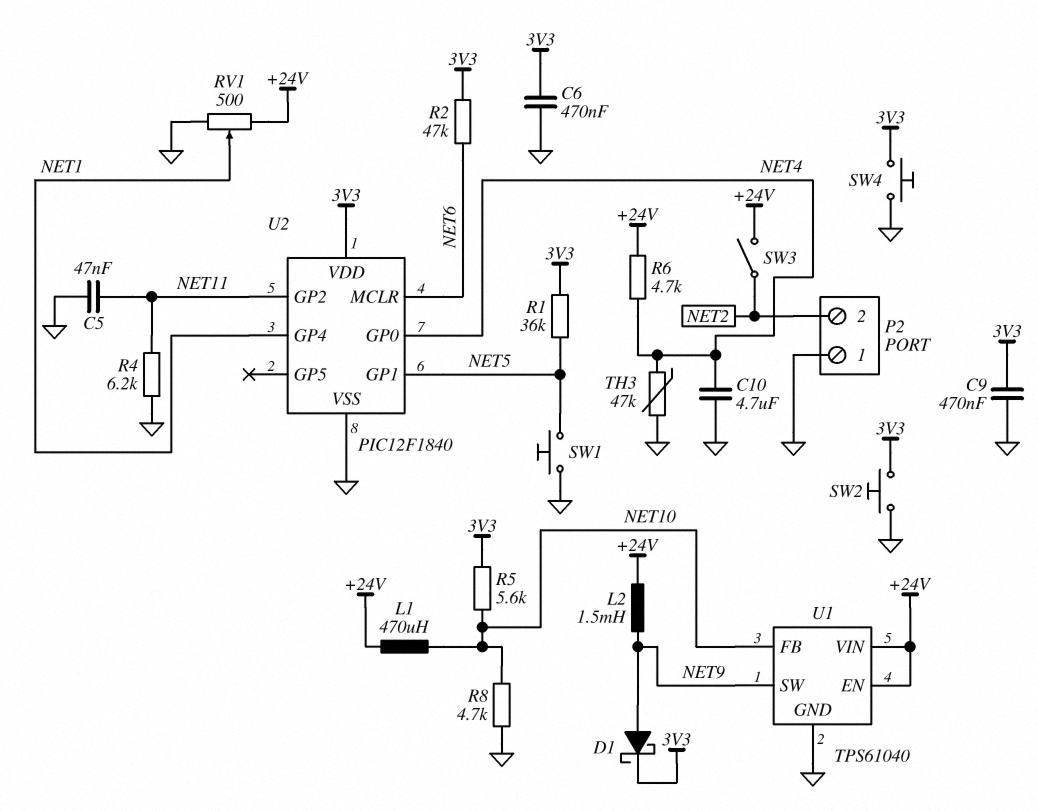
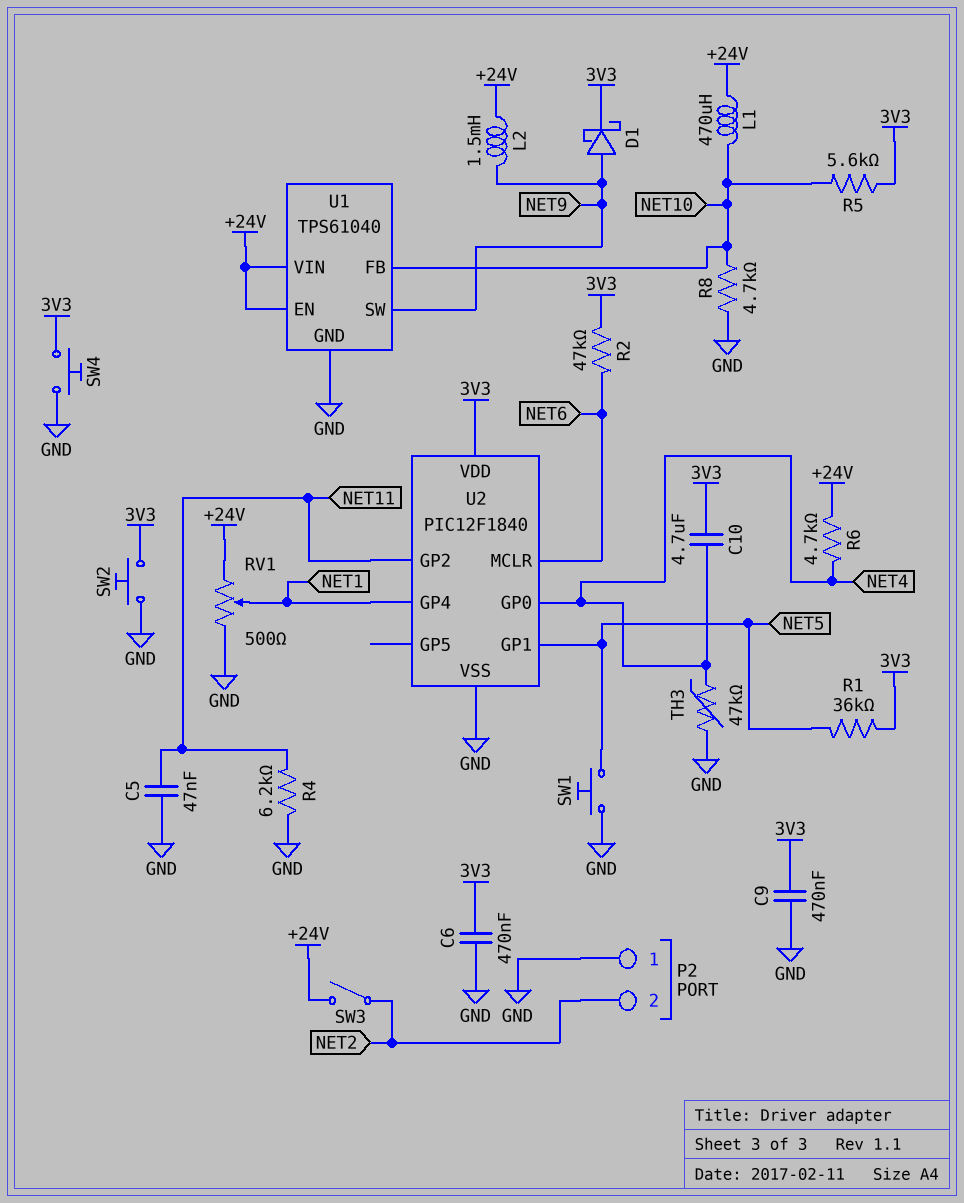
C10: 4.7uF (GND, NET4) -> 4.7uF (3V3, NET4)

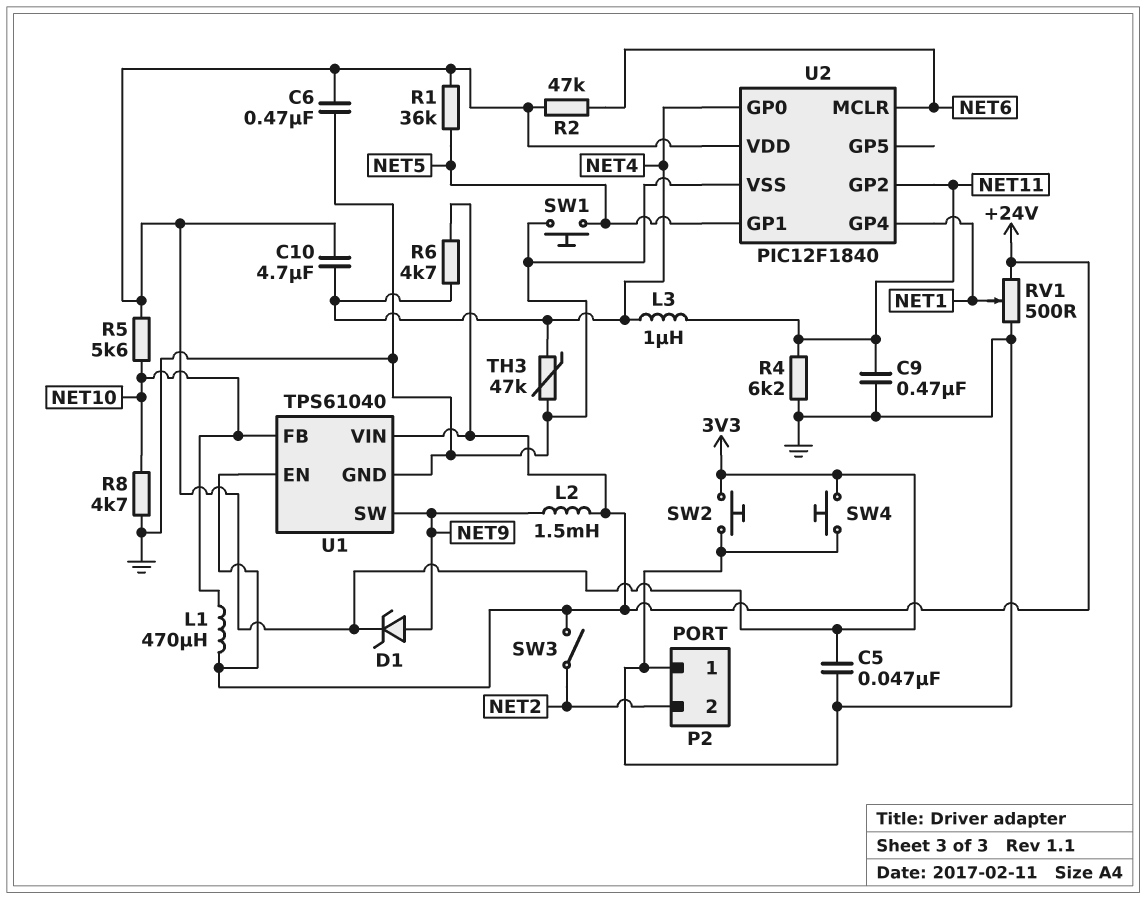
C5: 47nF (GND, NET11) -> 47nF (3V3, GND)
C9: 470nF (3V3, GND) -> 470nF (GND, NET11)
D1: schottky (A NET9, K 3V3) -> zener (A NET9, K 3V3)
L3: none -> 1uH (NET4, NET11)

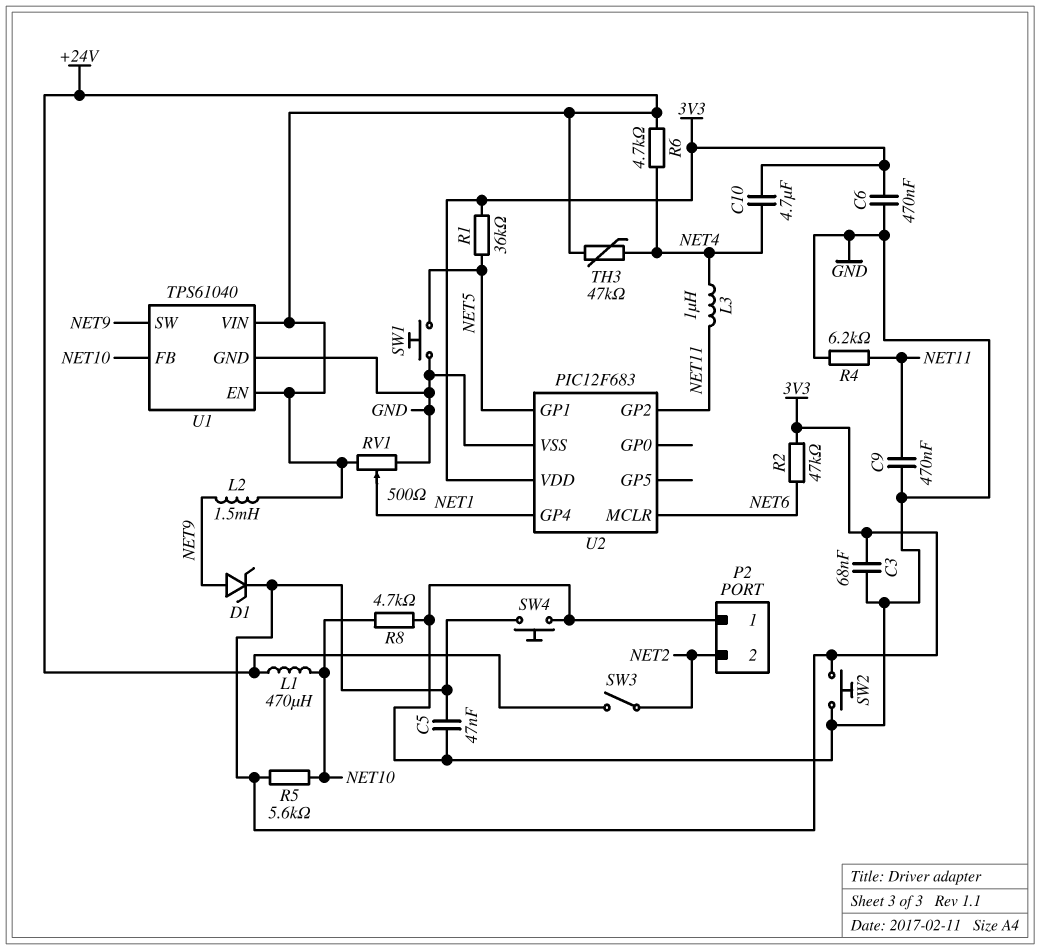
C3: none -> 68nF (3V3, GND)
TH3: 47k (GND, NET4) -> 47k (+24V, NET4)
U2: PIC12F1840 -> PIC12F683
U2 pin GP0: NET4 -> none

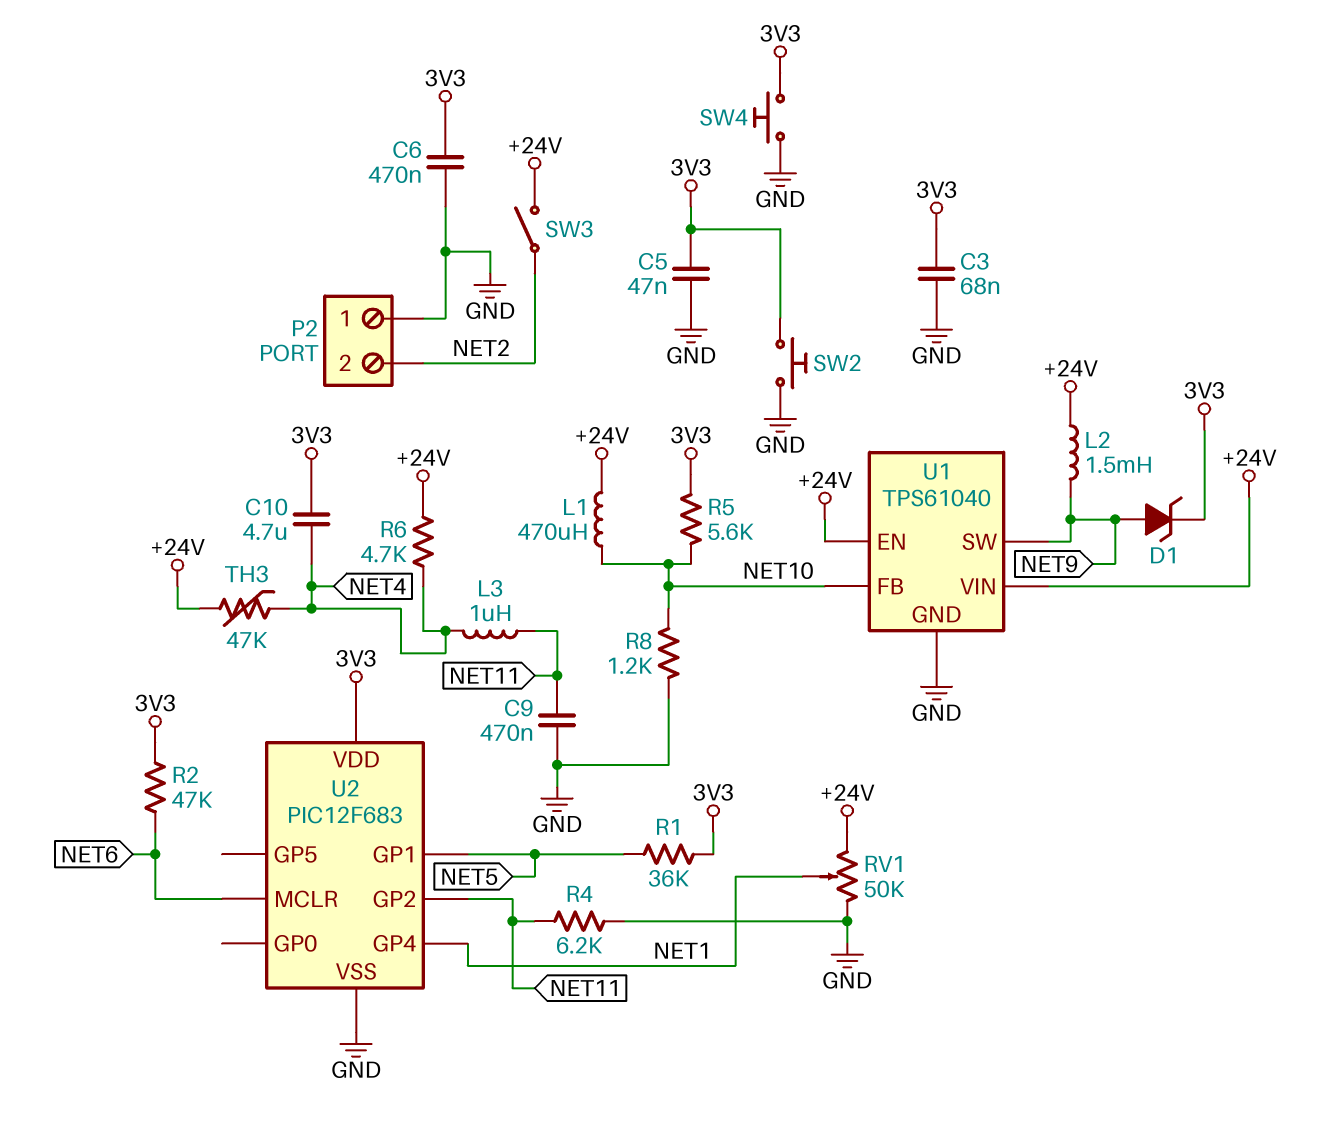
R8: 4.7k (GND, NET10) -> 1.2k (GND, NET10)
RV1: 500 (+24V, GND, wiper NET1) -> 50k (+24V, GND, wiper NET1)
SW1: button (GND, NET5) -> none

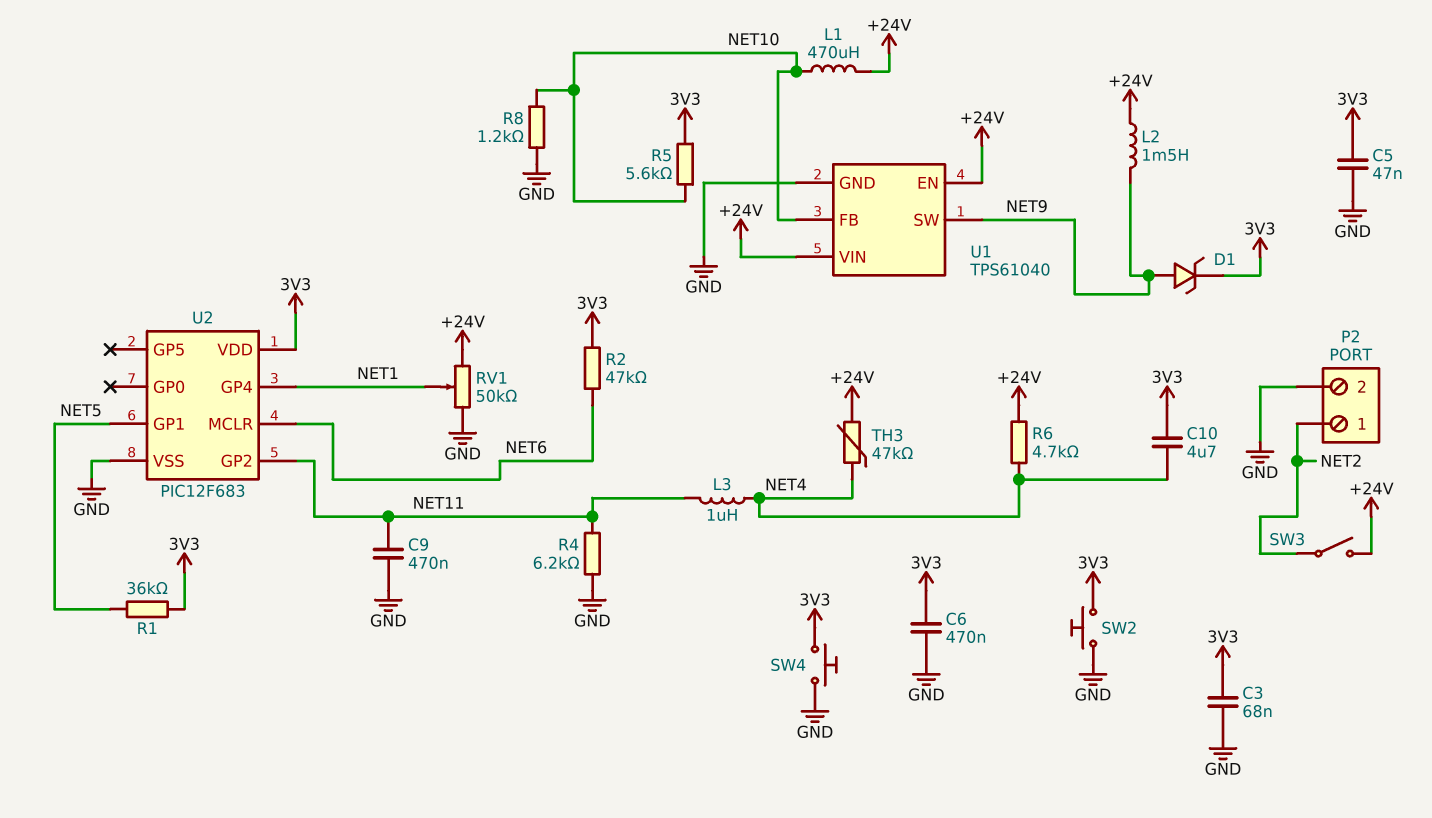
P2 pin 1: GND -> NET2
P2 pin 2: NET2 -> GND

